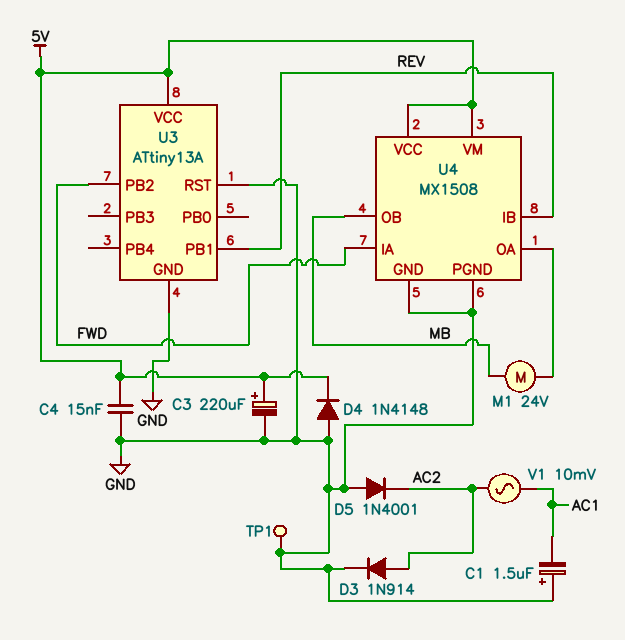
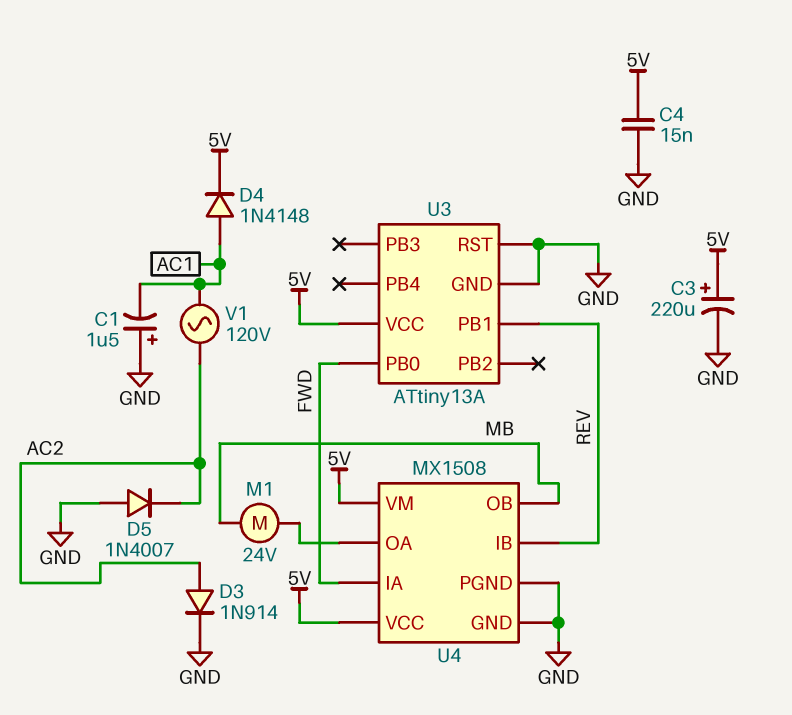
D4: diode 1N4148 (A GND, K 5V) -> diode 1N4148 (A AC1, K 5V)
D5: diode 1N4001 (A GND, K AC2) -> diode 1N4007 (A GND, K AC2)
TP1: test point (GND) -> none
U3 pin PB0: none -> FWD
U3 pin PB2: FWD -> none
V1: AC 10mV (AC1, AC2) -> AC 120V (AC1, AC2)

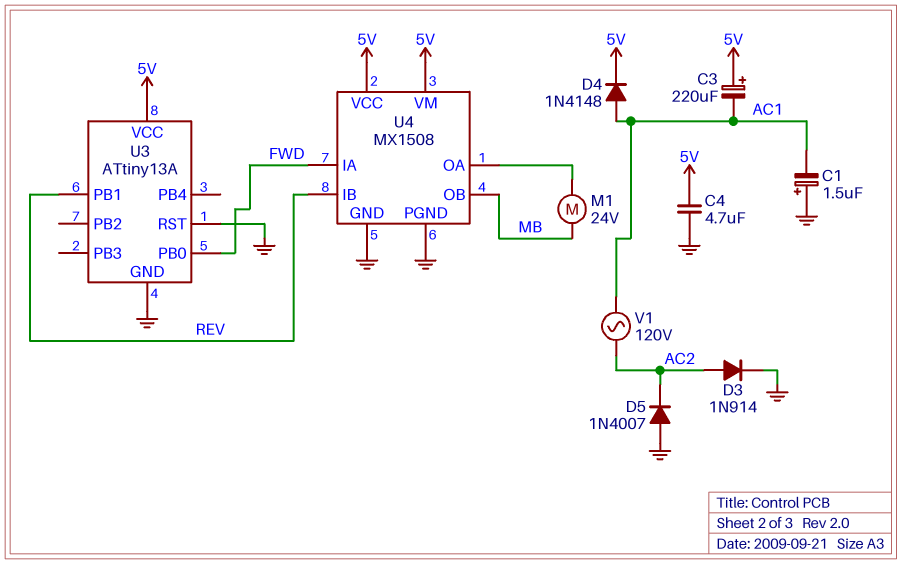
C3: 220uF (plus 5V, minus GND) -> 220uF (plus 5V, minus AC1)
C4: 15nF (5V, GND) -> 4.7uF (5V, GND)

